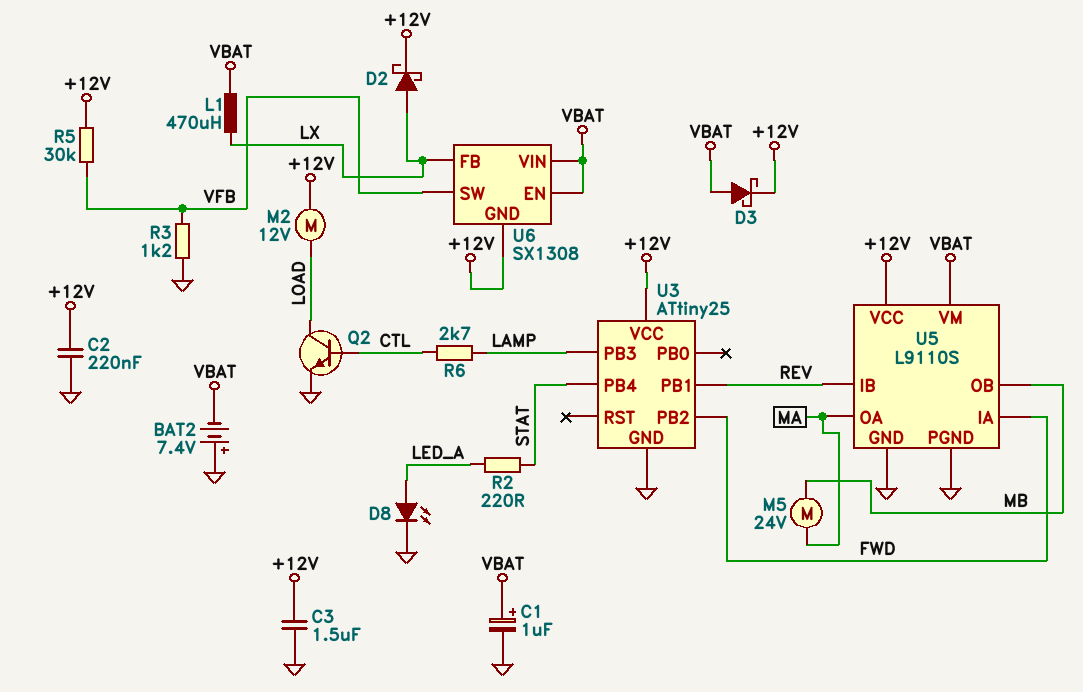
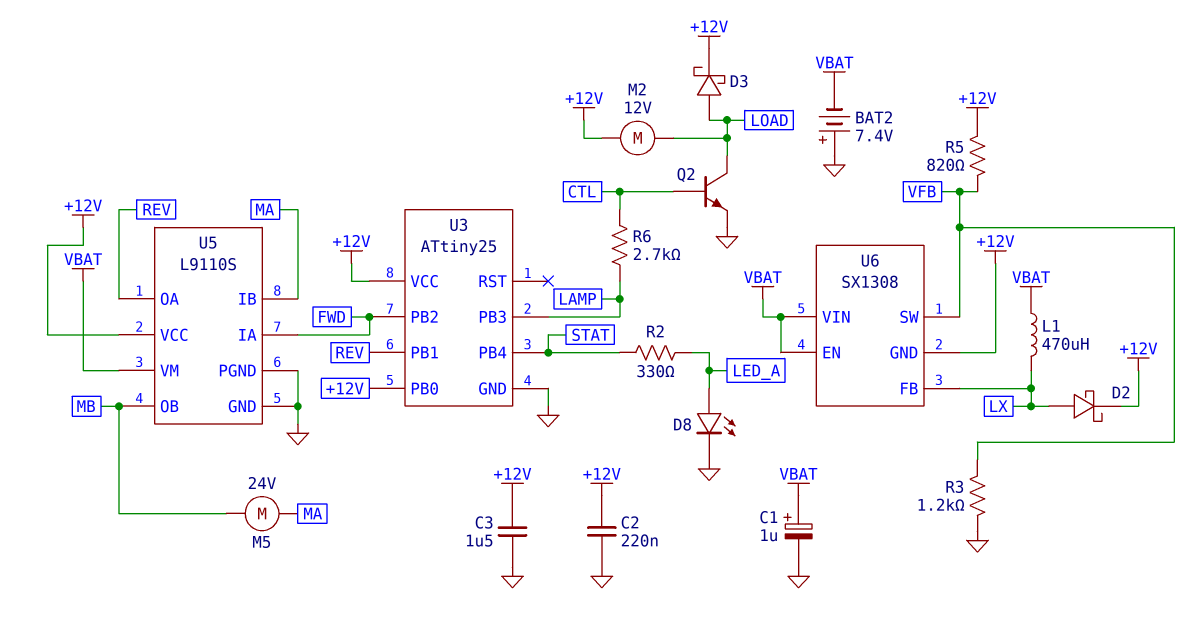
D3: schottky (A VBAT, K +12V) -> schottky (A LOAD, K +12V)
R2: 220 (LED_A, STAT) -> 330 (LED_A, STAT)
R5: 30k (+12V, VFB) -> 820 (+12V, VFB)
U3 pin PB0: none -> +12V
U5 pin IB: REV -> MA
U5 pin OA: MA -> REV

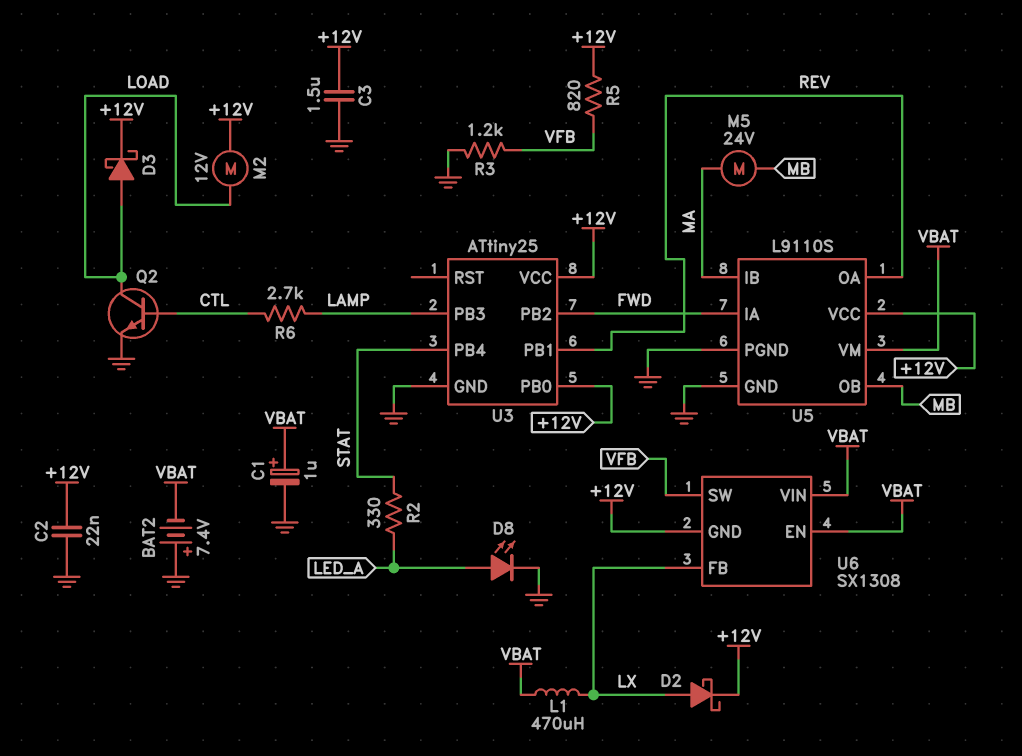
C2: 220nF (+12V, GND) -> 22nF (+12V, GND)

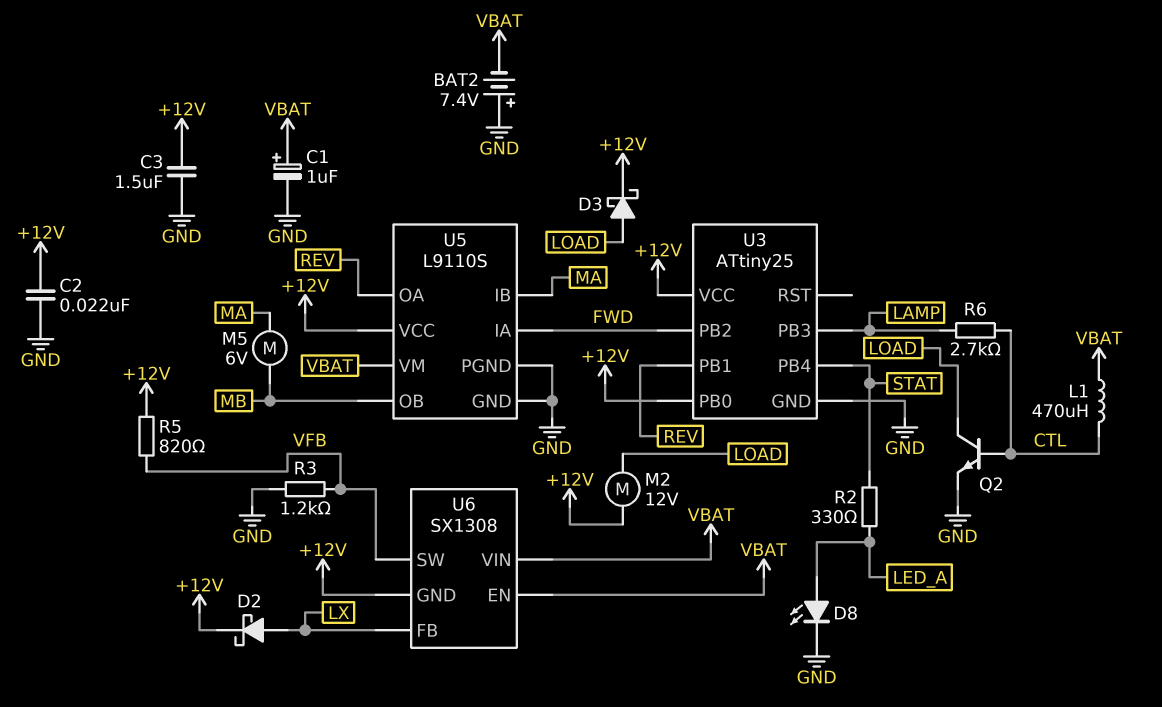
L1: 470uH (LX, VBAT) -> 470uH (CTL, VBAT)
M5: motor 24V (MA, MB) -> motor 6V (MA, MB)

